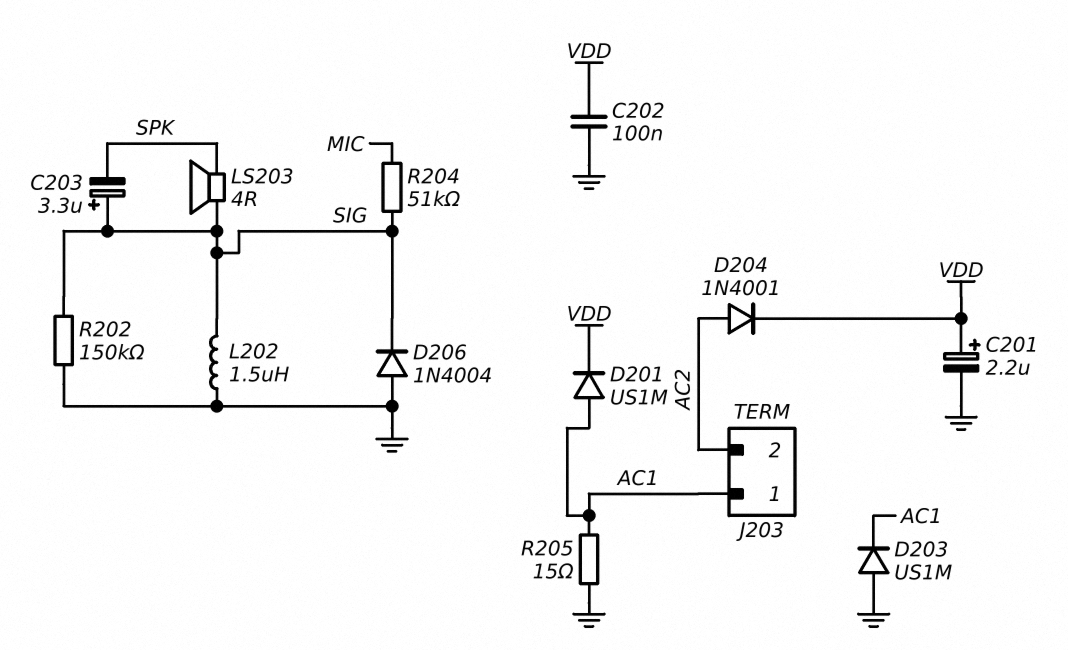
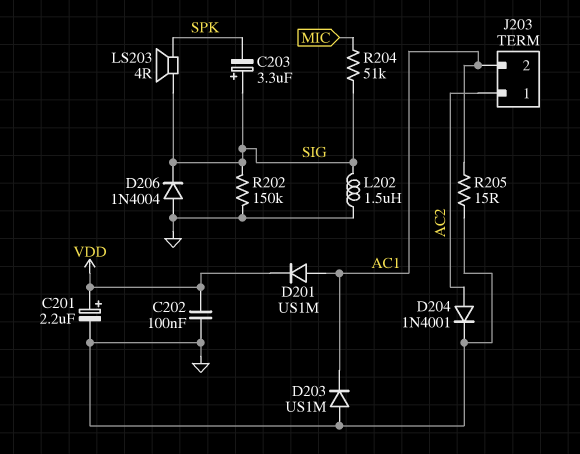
D204: diode 1N4001 (A AC2, K VDD) -> diode 1N4001 (A AC2, K GND)
J203 pin 1: AC1 -> AC2
J203 pin 2: AC2 -> AC1

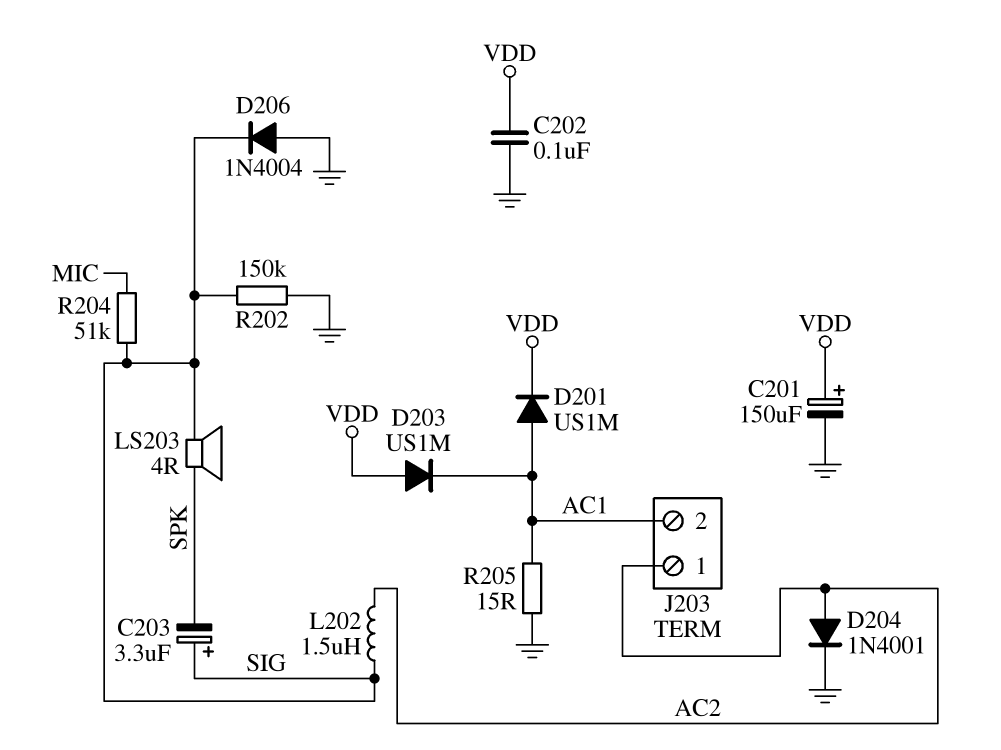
C201: 2.2uF (plus VDD, minus GND) -> 150uF (plus VDD, minus GND)
D203: diode US1M (A GND, K AC1) -> diode US1M (A VDD, K AC1)
L202: 1.5uH (GND, SIG) -> 1.5uH (AC2, SIG)

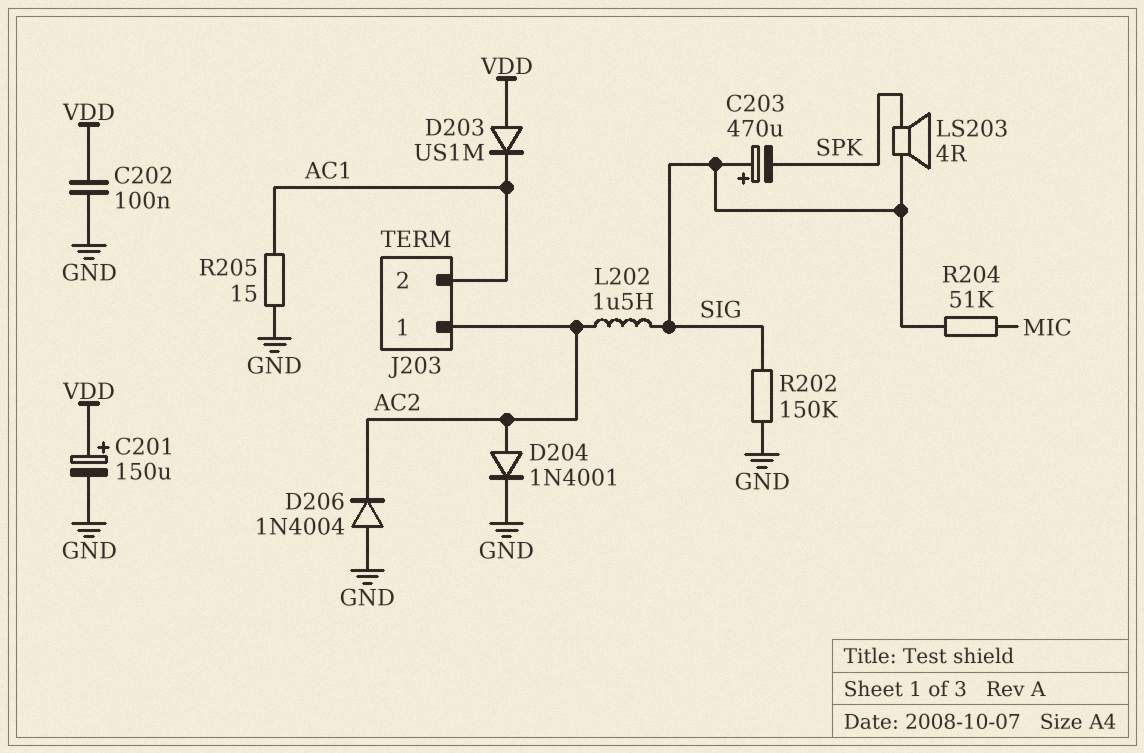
C203: 3.3uF (plus SIG, minus SPK) -> 470uF (plus SIG, minus SPK)
D201: diode US1M (A AC1, K VDD) -> none
D206: diode 1N4004 (A GND, K SIG) -> diode 1N4004 (A GND, K AC2)

